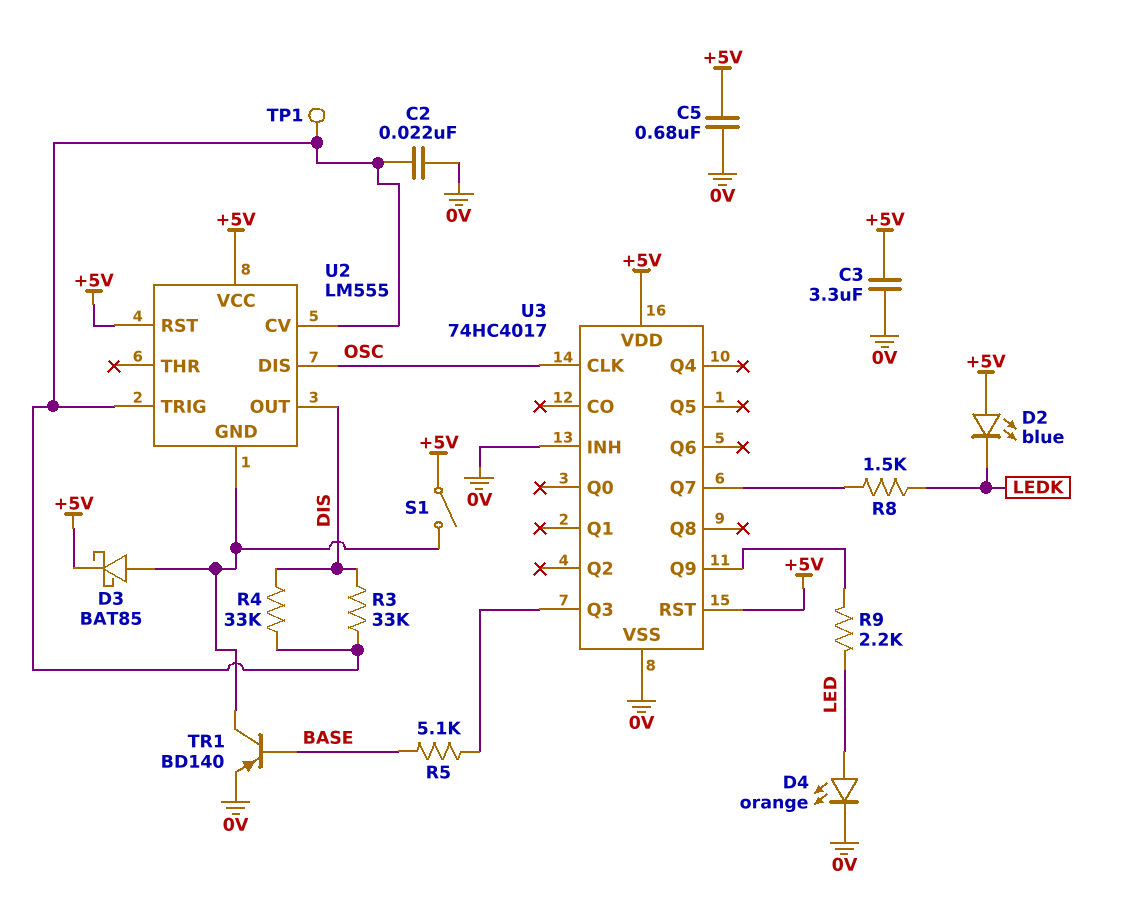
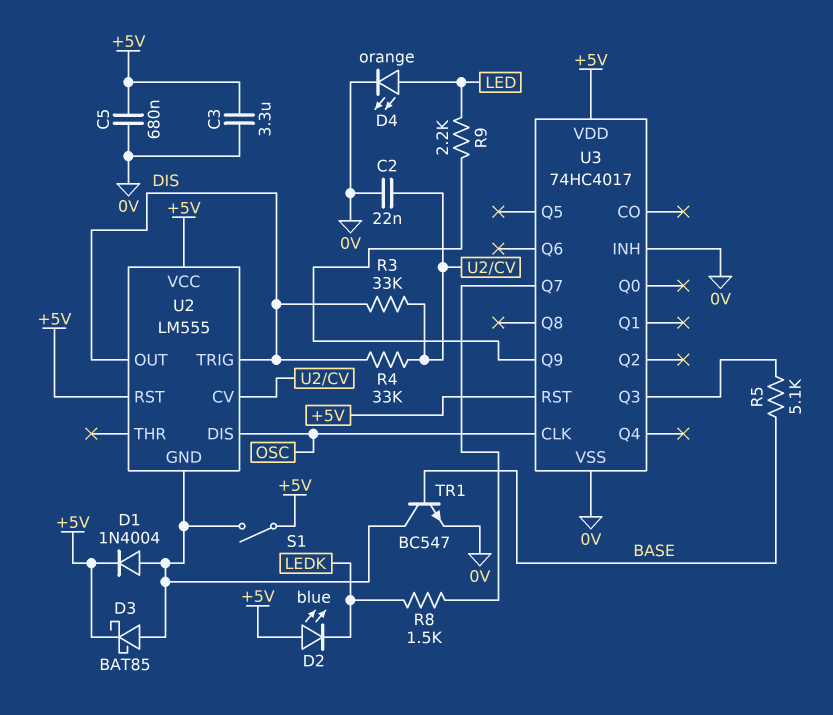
D1: none -> diode 1N4004 (A U2/GND, K +5V)
TP1: test point (U2/CV) -> none
TR1: PNP BD140 (B BASE, C U2/GND, E 0V) -> NPN BC547 (B BASE, C U2/GND, E 0V)
U2 pin TRIG: U2/CV -> DIS

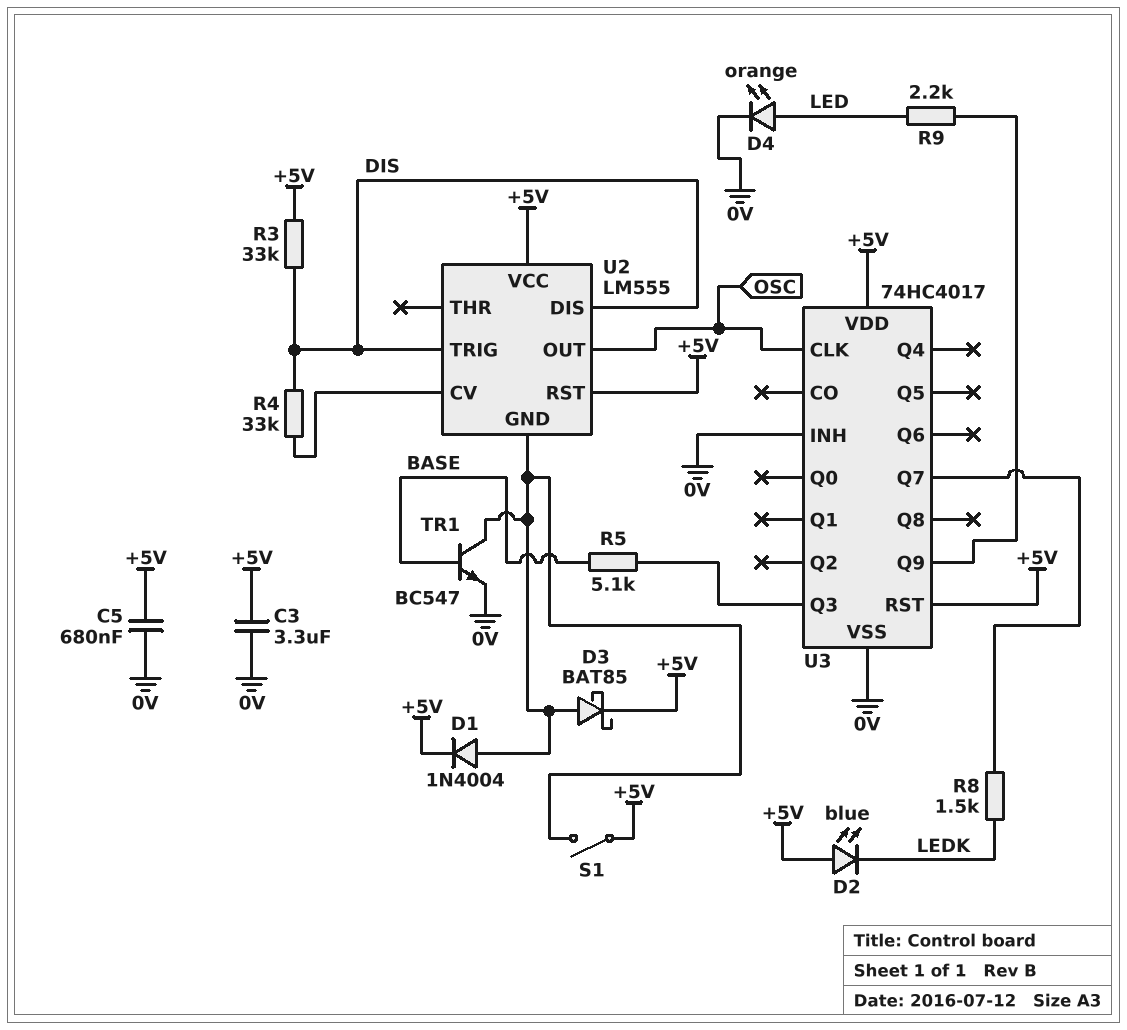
C2: 22nF (0V, U2/CV) -> none
R3: 33k (DIS, U2/CV) -> 33k (+5V, DIS)
U2 pin DIS: OSC -> DIS
U2 pin OUT: DIS -> OSC

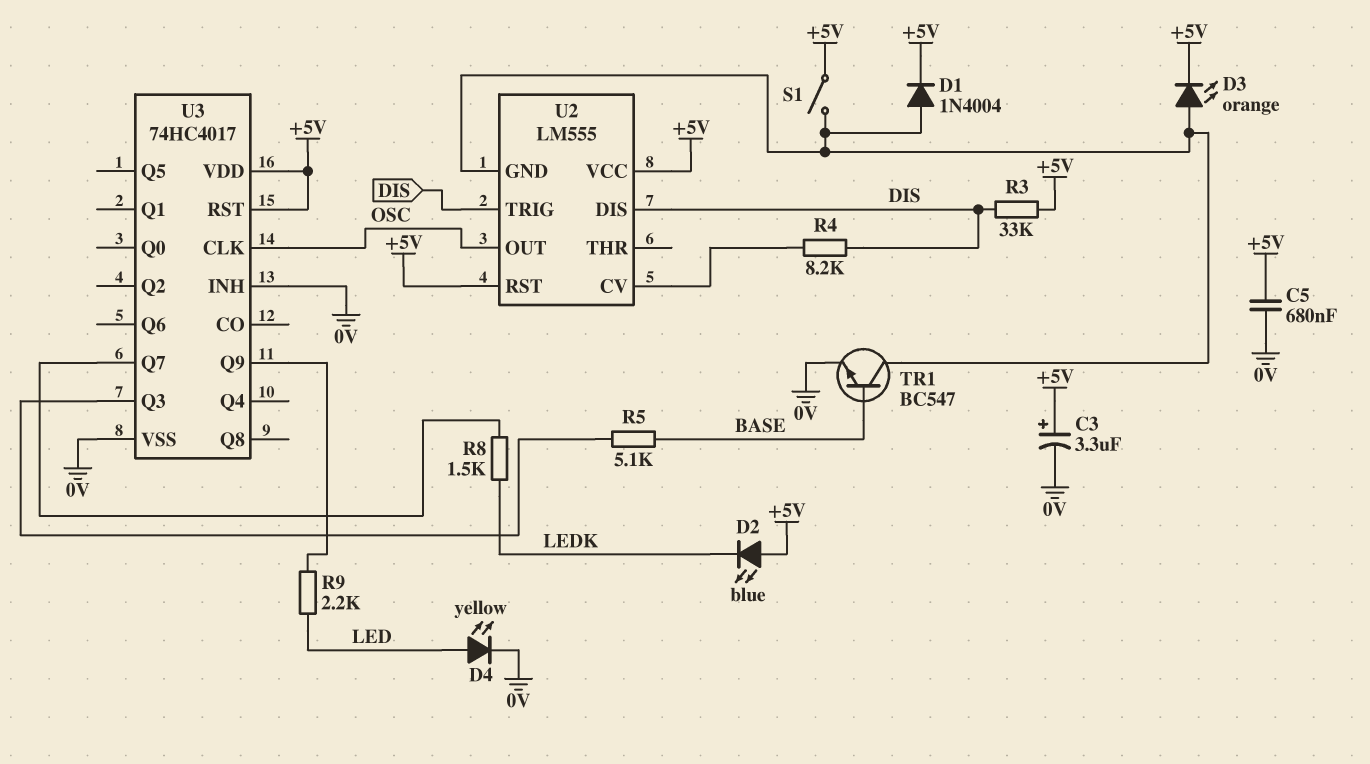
C3: 3.3uF (+5V, 0V) -> 3.3uF (plus +5V, minus 0V)
D3: schottky BAT85 (A U2/GND, K +5V) -> LED orange (A U2/GND, K +5V)
D4: LED orange (A LED, K 0V) -> LED yellow (A LED, K 0V)
R4: 33k (DIS, U2/CV) -> 8.2k (DIS, U2/CV)

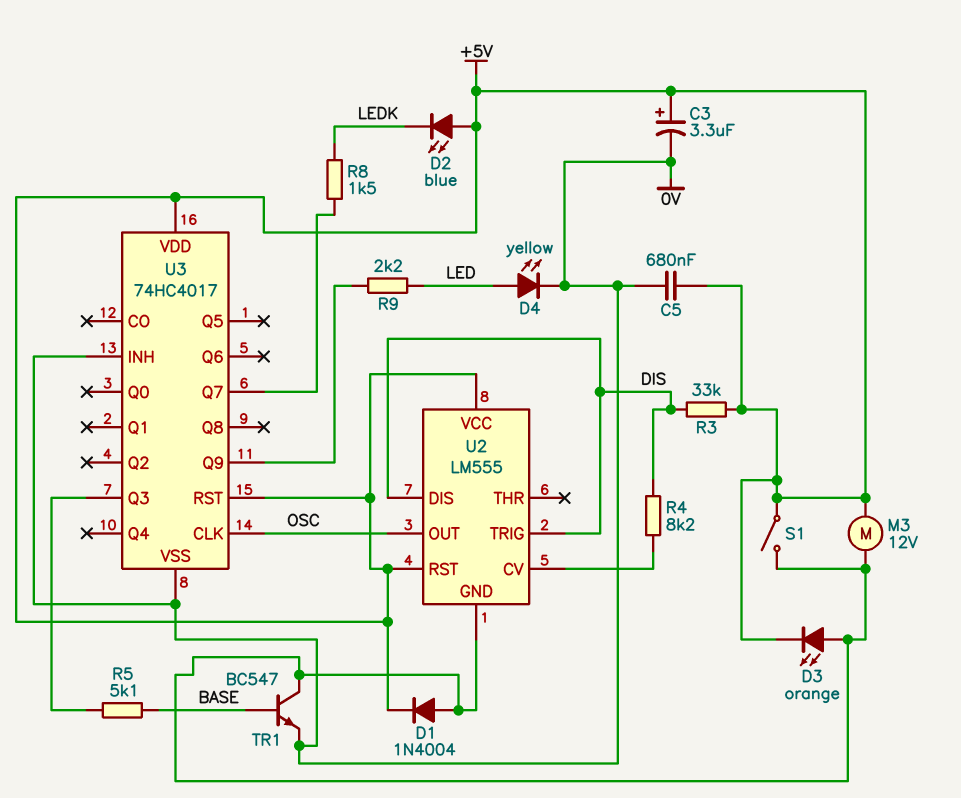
M3: none -> motor 12V (+5V, U2/GND)

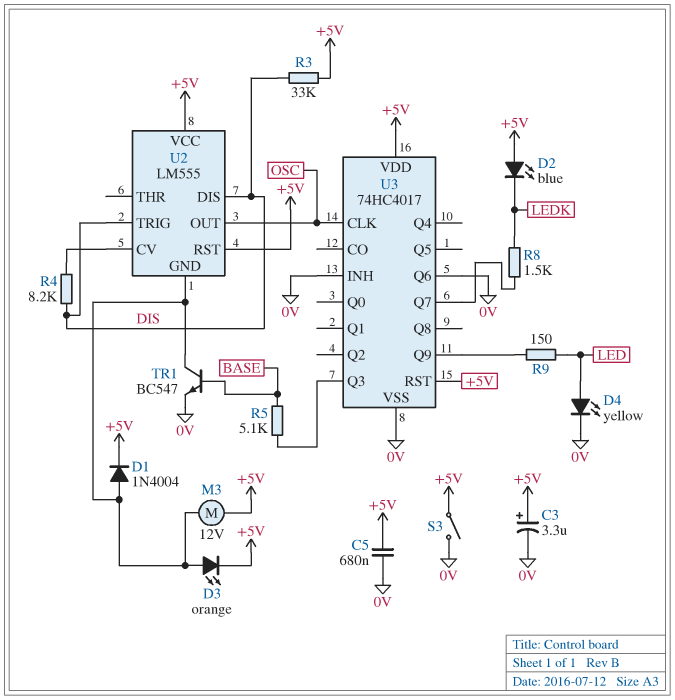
R9: 2.2k (LED, U3/Q9) -> 150 (LED, U3/Q9)
S1: switch (+5V, U2/GND) -> none
S3: none -> switch (+5V, 0V)
U3 pin Q6: none -> 0V

